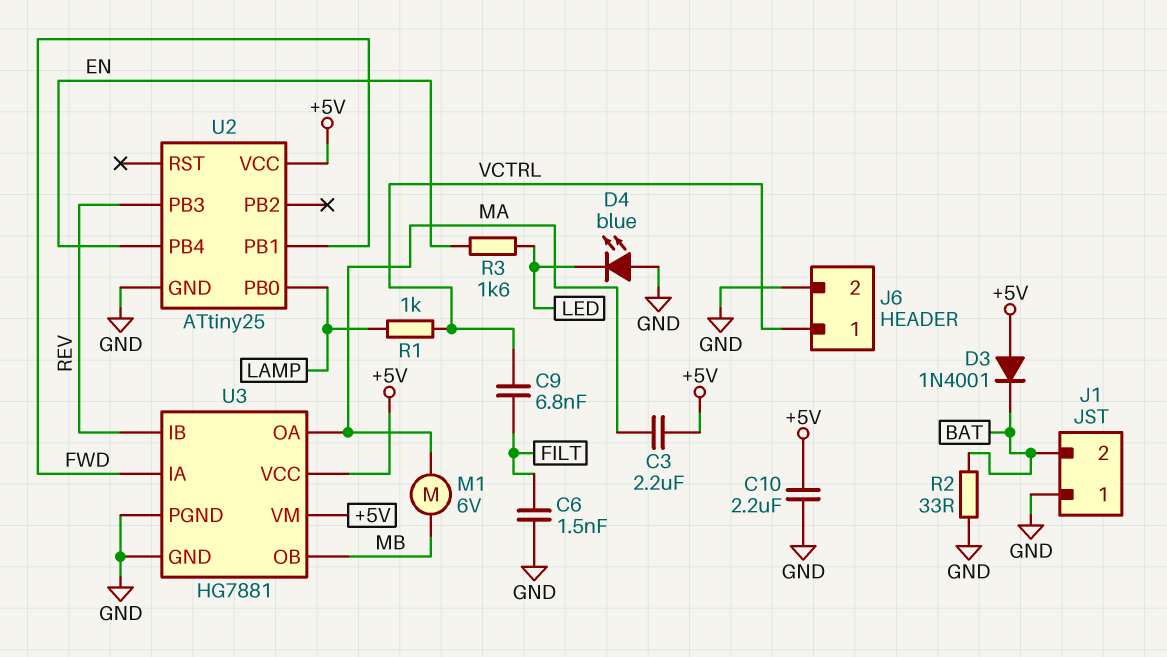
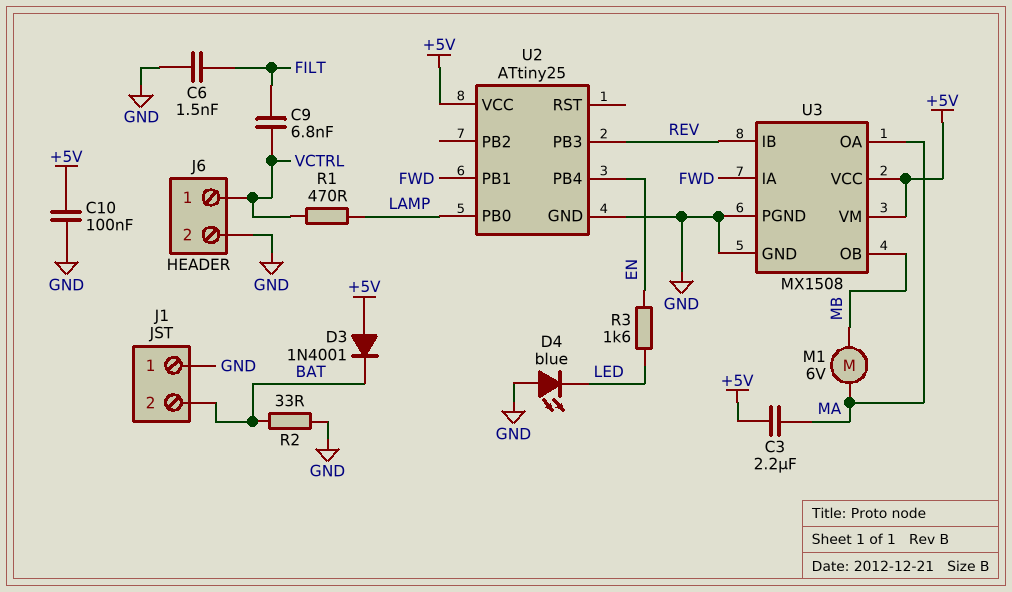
C10: 2.2uF (+5V, GND) -> 100nF (+5V, GND)
R1: 1k (LAMP, VCTRL) -> 470 (LAMP, VCTRL)
U3: HG7881 -> MX1508

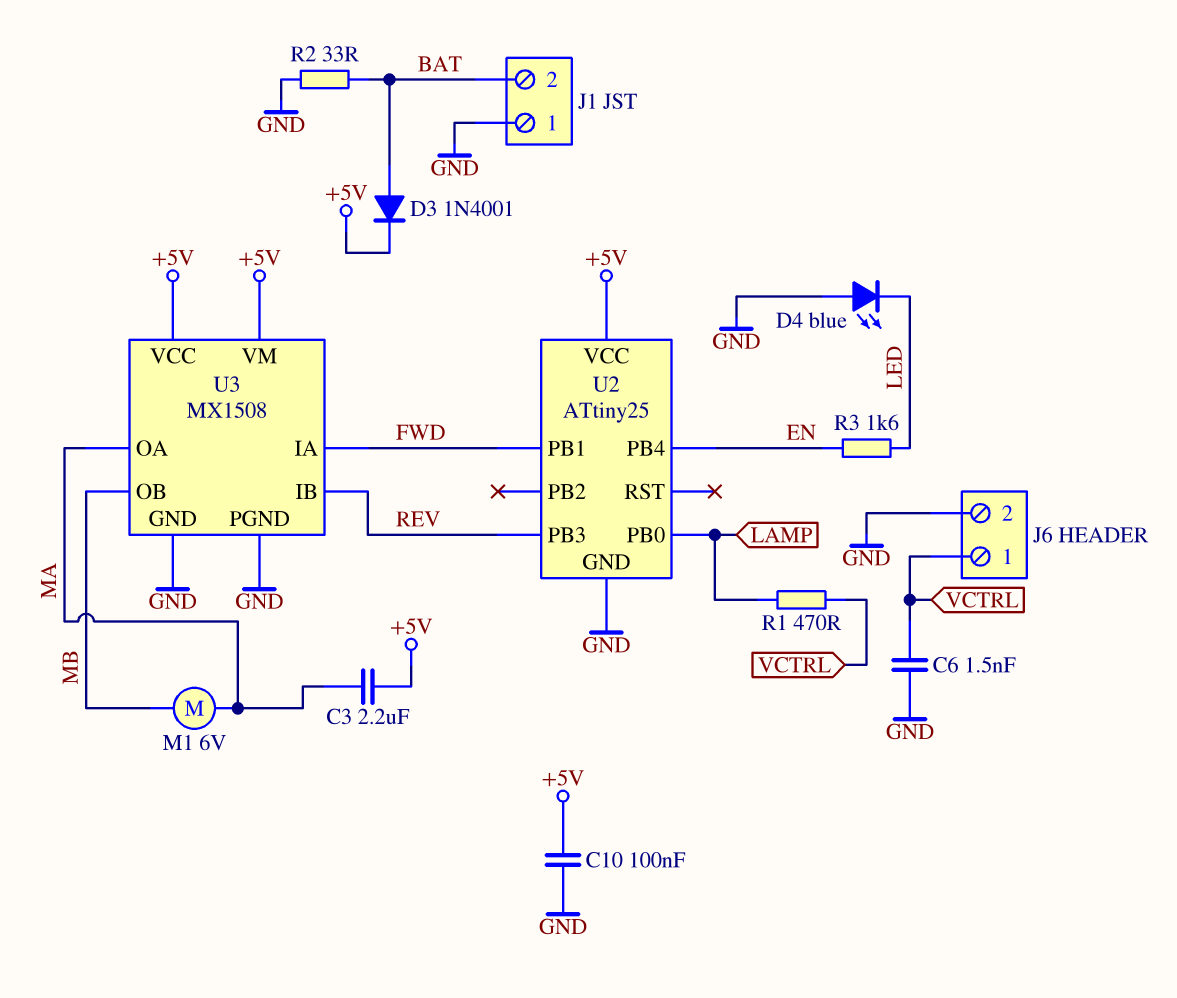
C6: 1.5nF (FILT, GND) -> 1.5nF (GND, VCTRL)
C9: 6.8nF (FILT, VCTRL) -> none
D3: diode 1N4001 (A +5V, K BAT) -> diode 1N4001 (A BAT, K +5V)

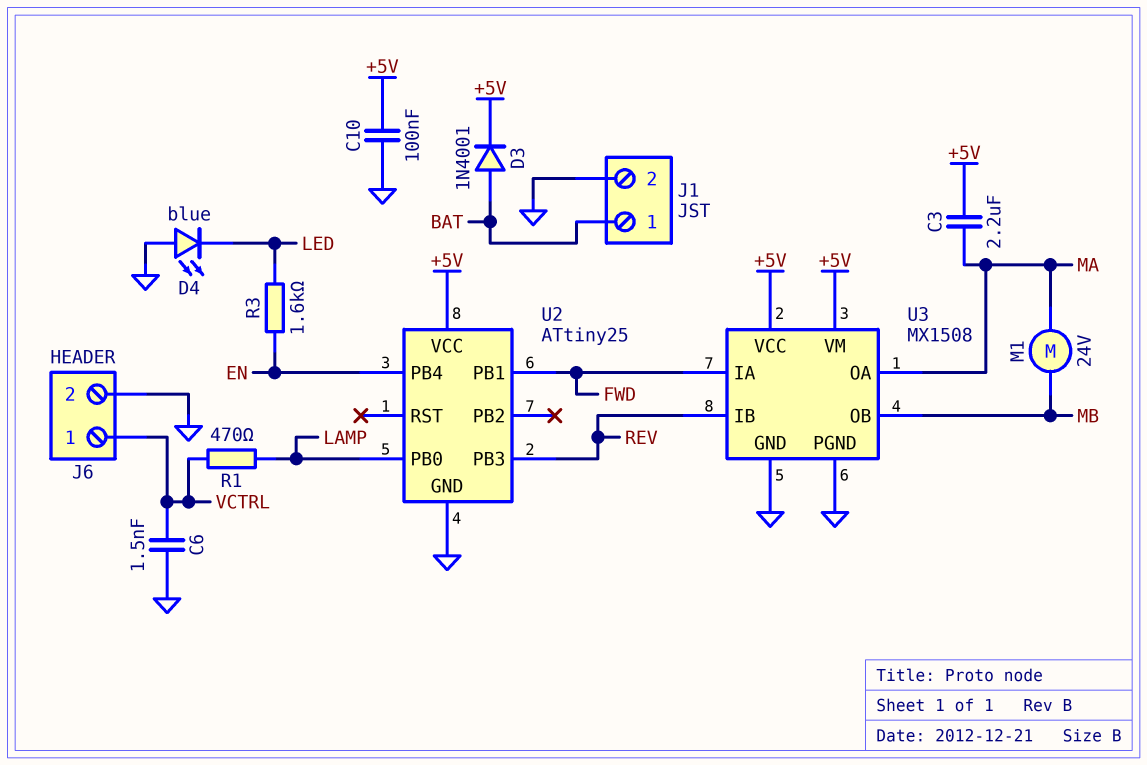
J1 pin 1: GND -> BAT
J1 pin 2: BAT -> GND
M1: motor 6V (MA, MB) -> motor 24V (MA, MB)
R2: 33 (BAT, GND) -> none

